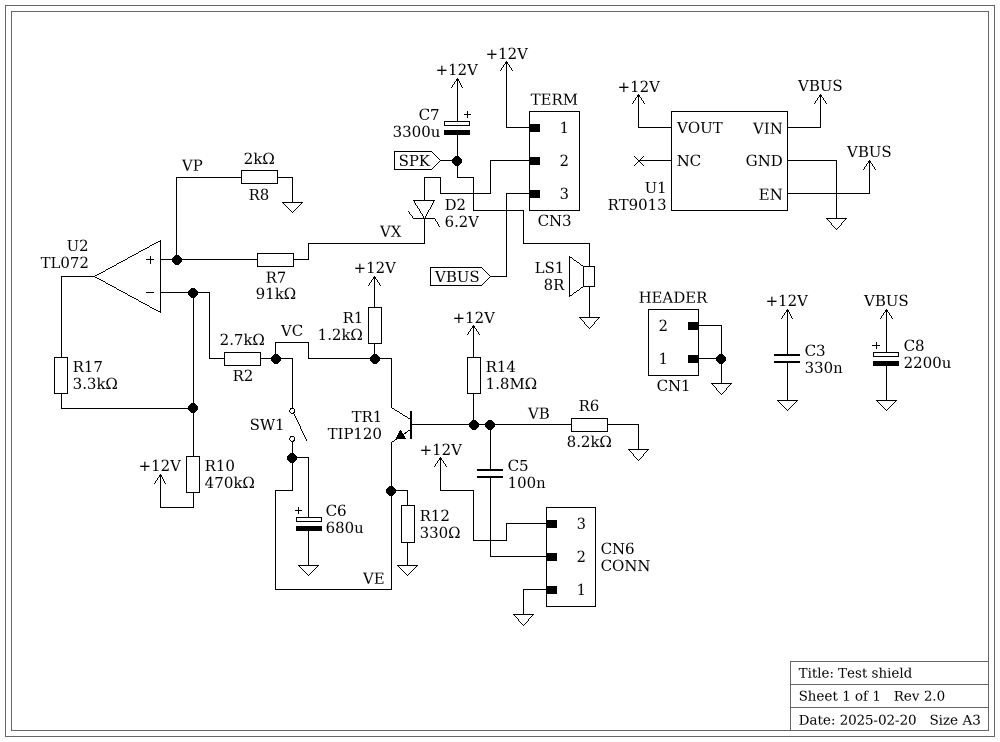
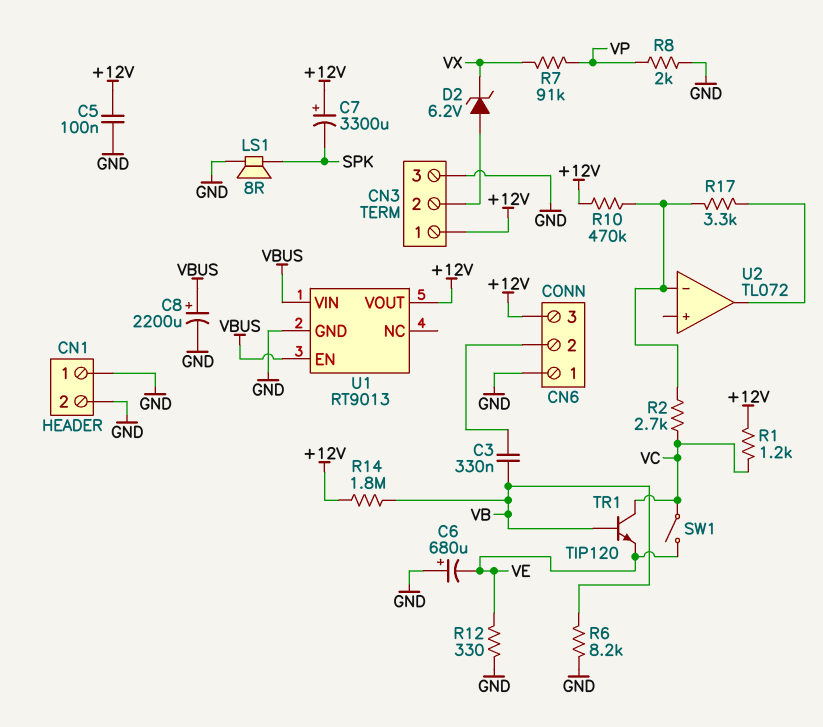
C3: 330nF (+12V, GND) -> 330nF (CN6/2, VB)
C5: 100nF (CN6/2, VB) -> 100nF (+12V, GND)
C6: 680uF (plus VE, minus GND) -> 680uF (plus GND, minus VE)
CN3 pin 3: VBUS -> GND
U2 pin in+: VP -> none

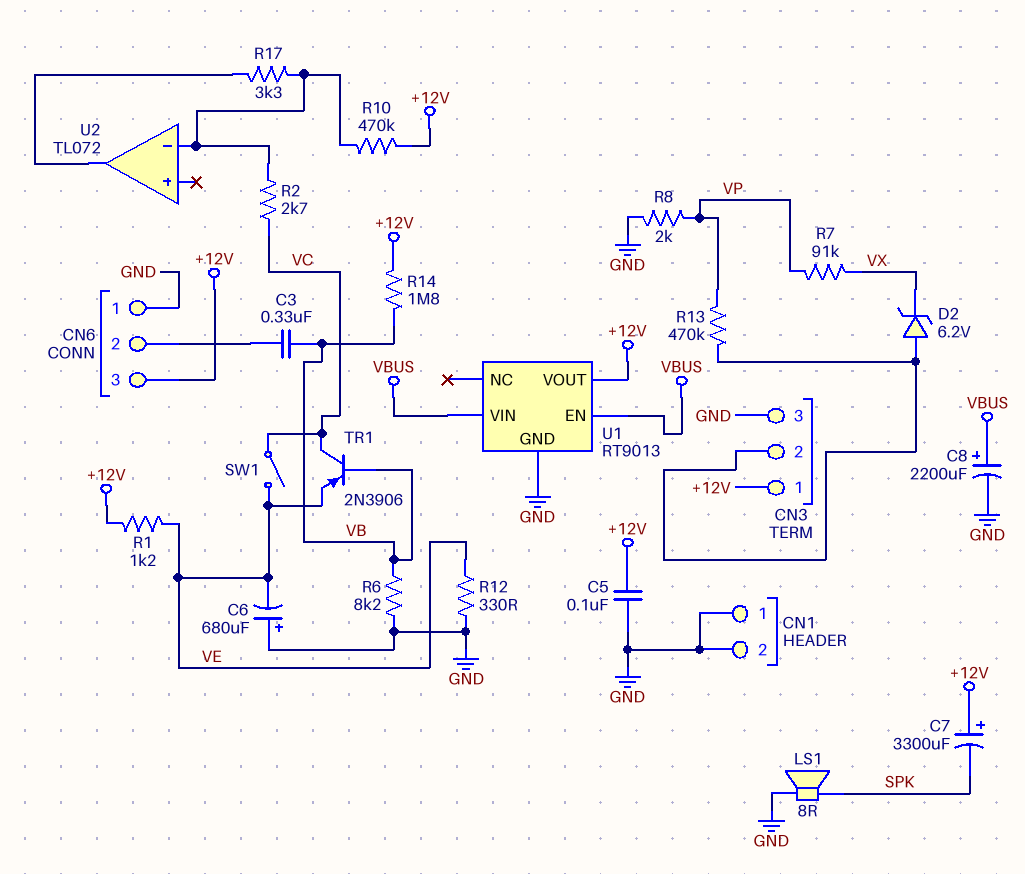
R1: 1.2k (+12V, VC) -> 1.2k (+12V, VE)
R13: none -> 470k (CN3/2, VP)
TR1: NPN TIP120 (B VB, C VC, E VE) -> PNP 2N3906 (B VB, C VC, E VE)

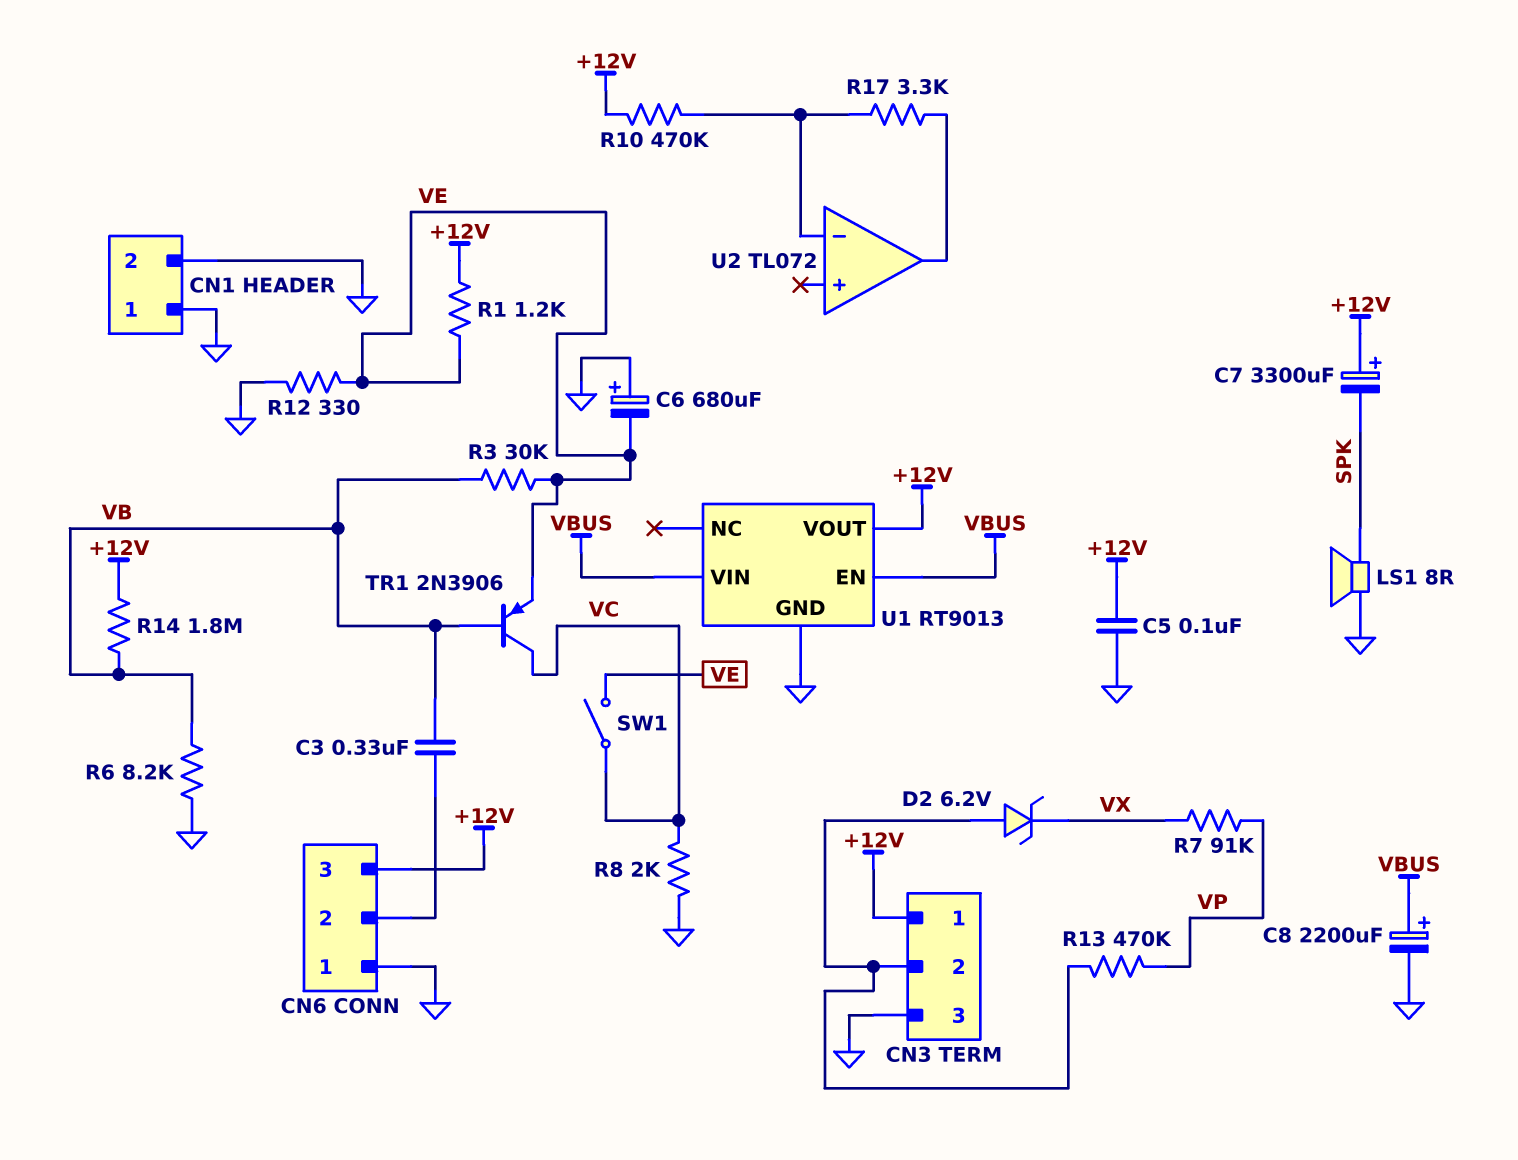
R2: 2.7k (U2/in-, VC) -> none
R3: none -> 30k (VB, VE)
R8: 2k (GND, VP) -> 2k (GND, VC)

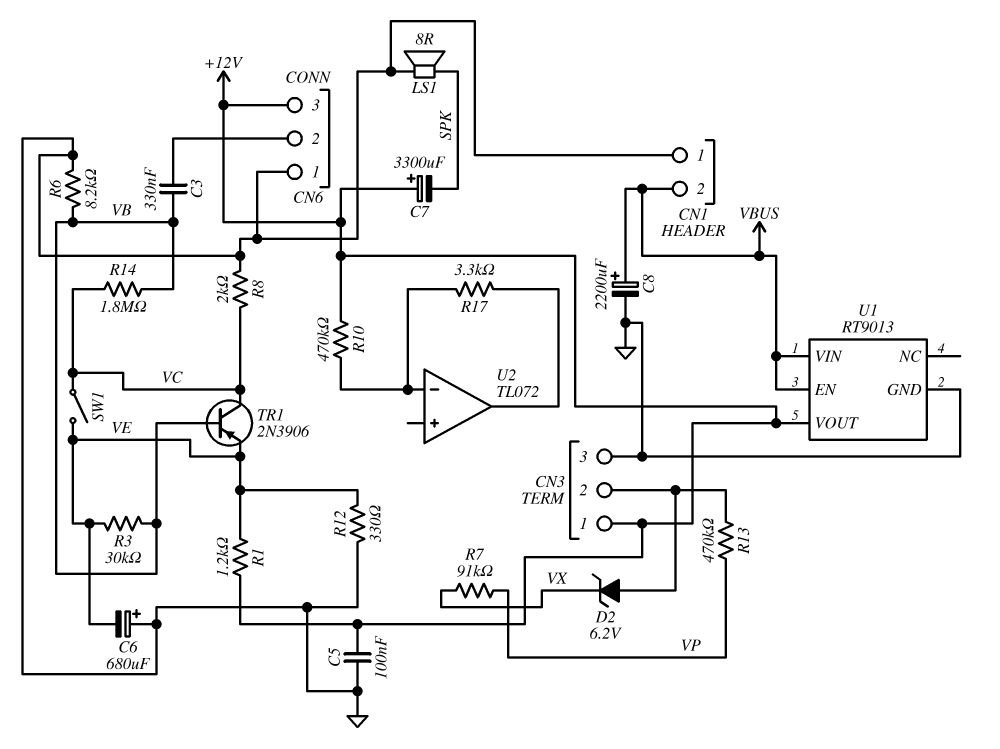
CN1 pin 2: GND -> VBUS
R14: 1.8M (+12V, VB) -> 1.8M (VB, VC)

